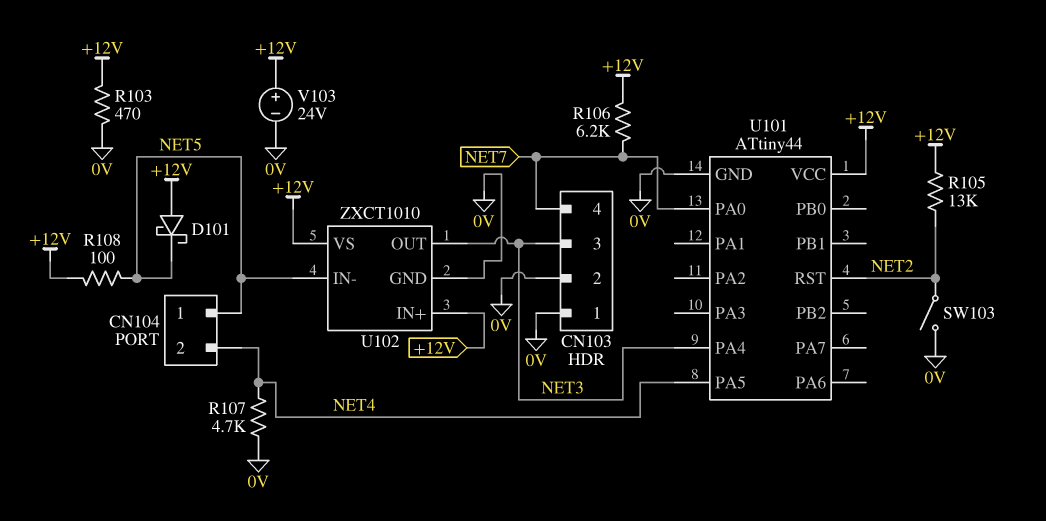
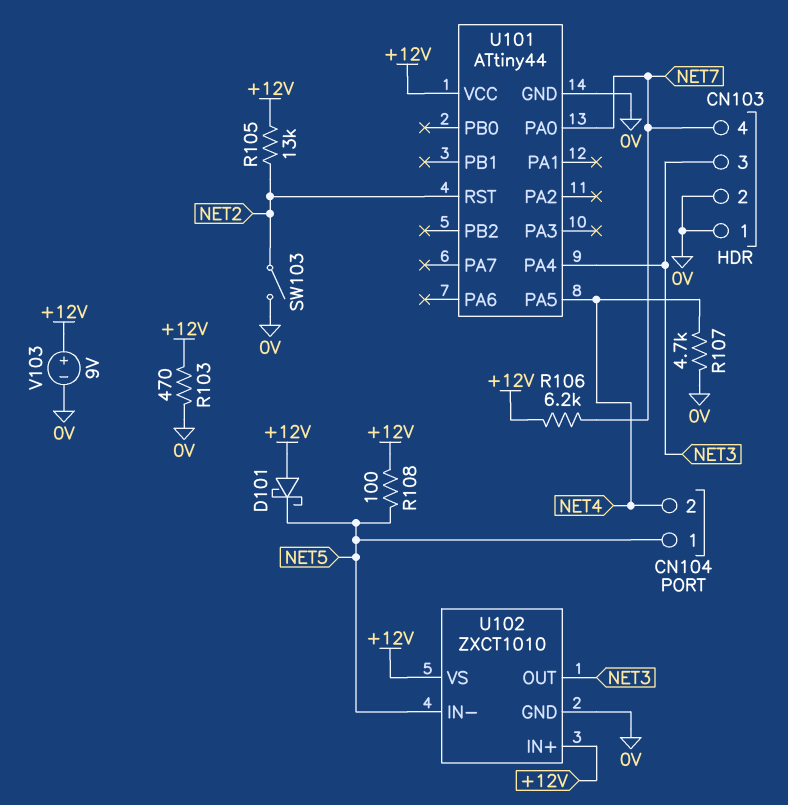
V103: 24V (plus +12V, minus 0V) -> 9V (plus +12V, minus 0V)

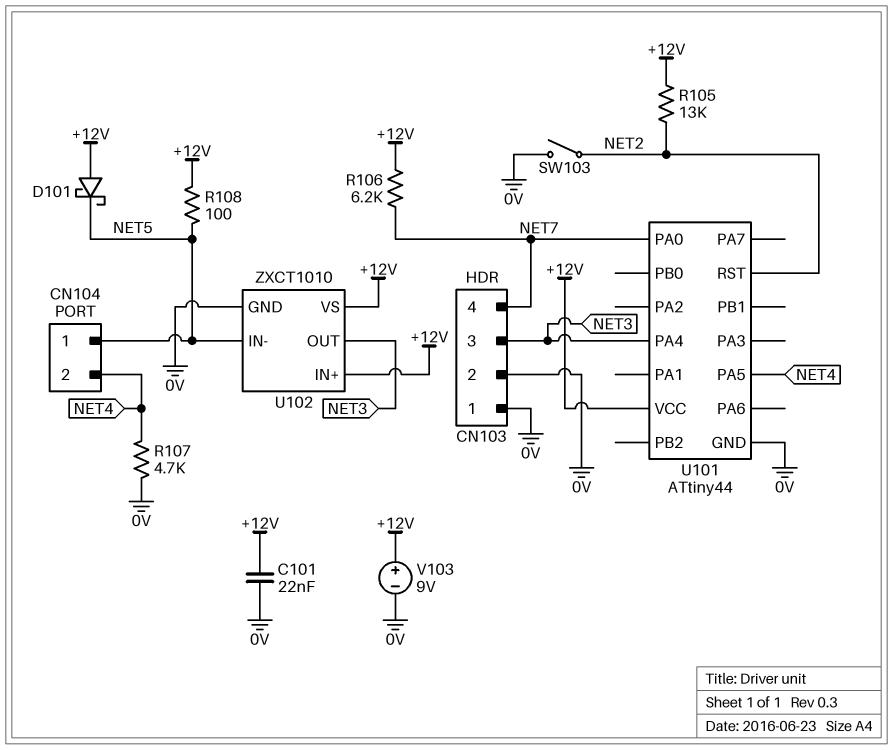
C101: none -> 22nF (+12V, 0V)
R103: 470 (+12V, 0V) -> none

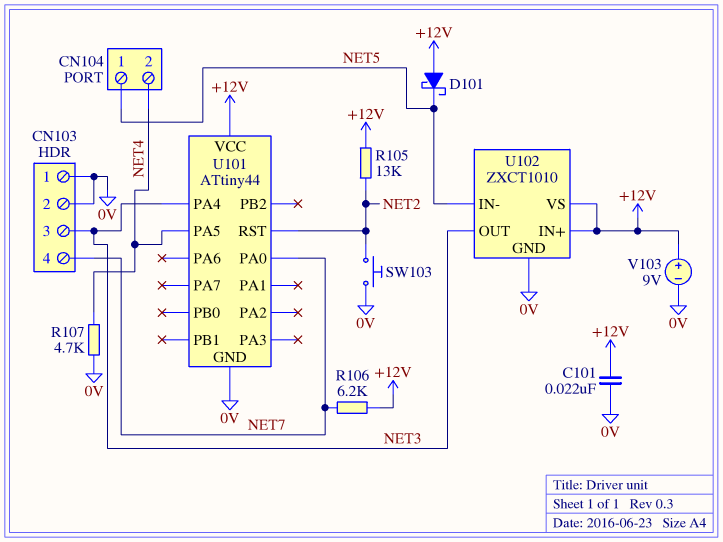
R108: 100 (+12V, NET5) -> none
SW103: switch (0V, NET2) -> button (0V, NET2)

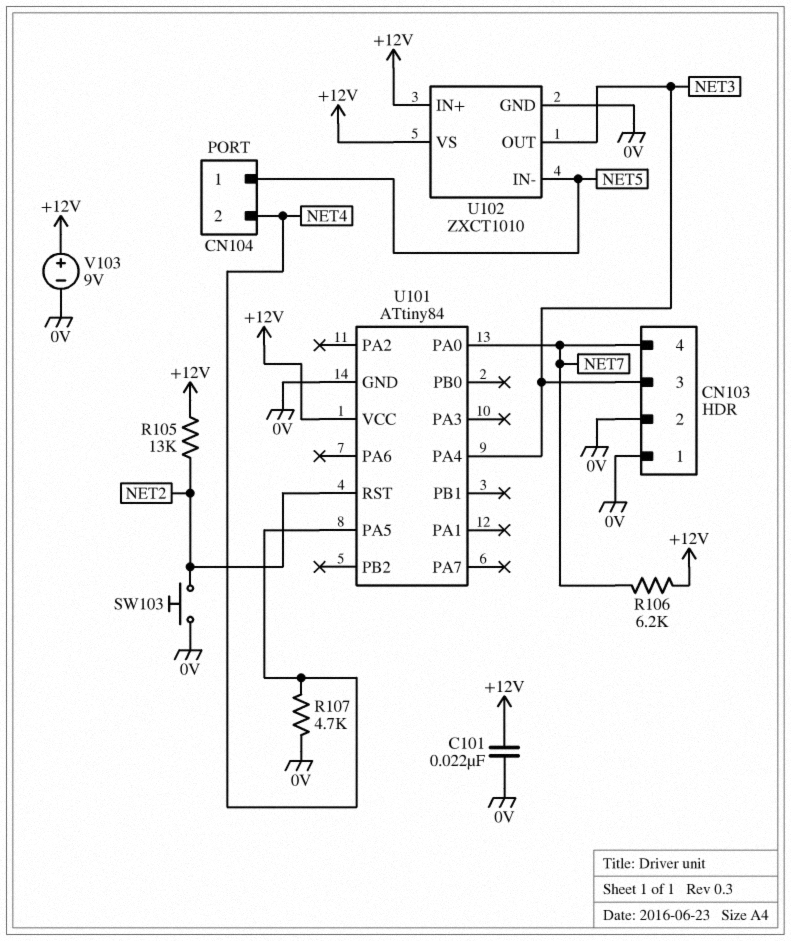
D101: schottky (A +12V, K NET5) -> none
U101: ATtiny44 -> ATtiny84

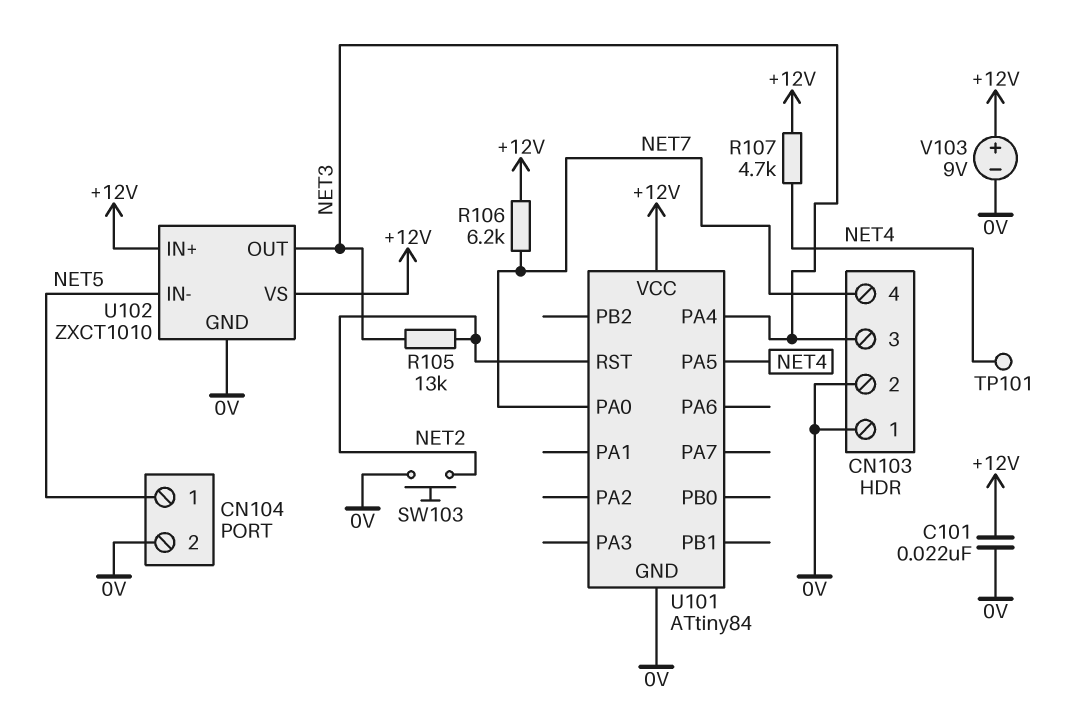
CN104 pin 2: NET4 -> 0V
R105: 13k (+12V, NET2) -> 13k (NET2, NET3)
R107: 4.7k (0V, NET4) -> 4.7k (+12V, NET4)
TP101: none -> test point (NET4)

